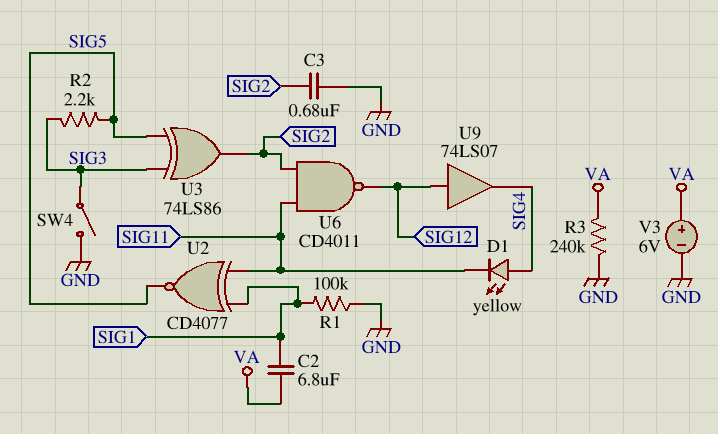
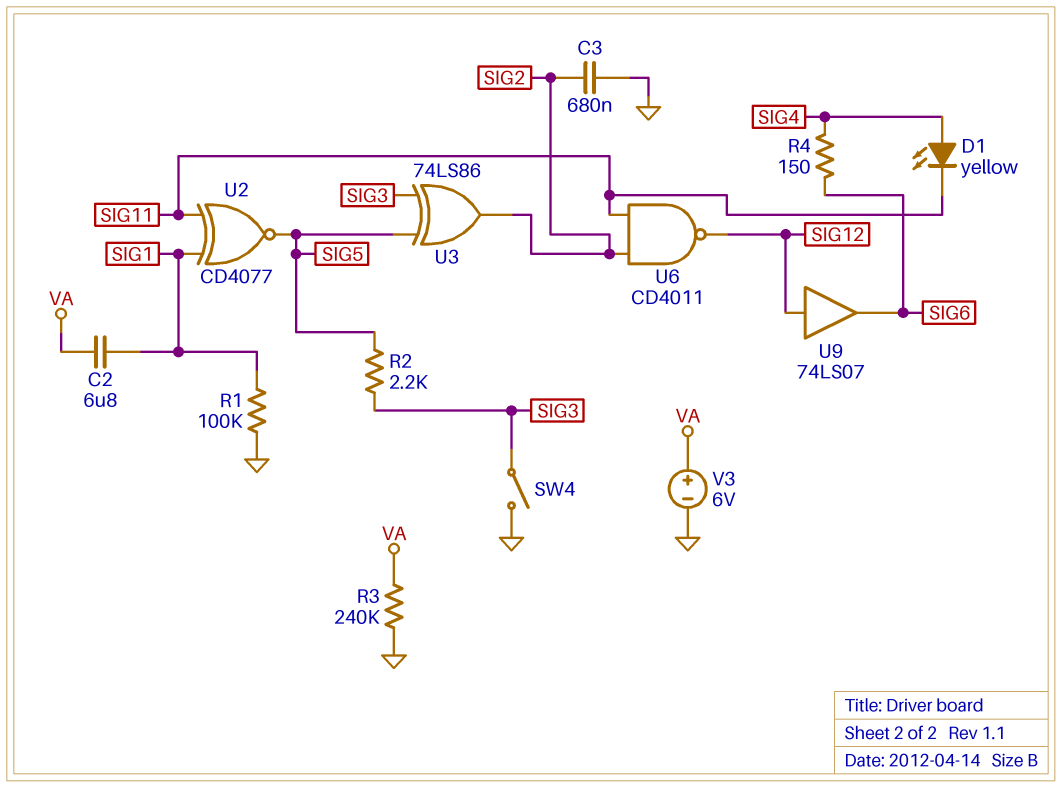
R4: none -> 150 (SIG4, SIG6)
U9: buffer 74LS07 (in SIG12, out SIG4) -> buffer 74LS07 (in SIG12, out SIG6)

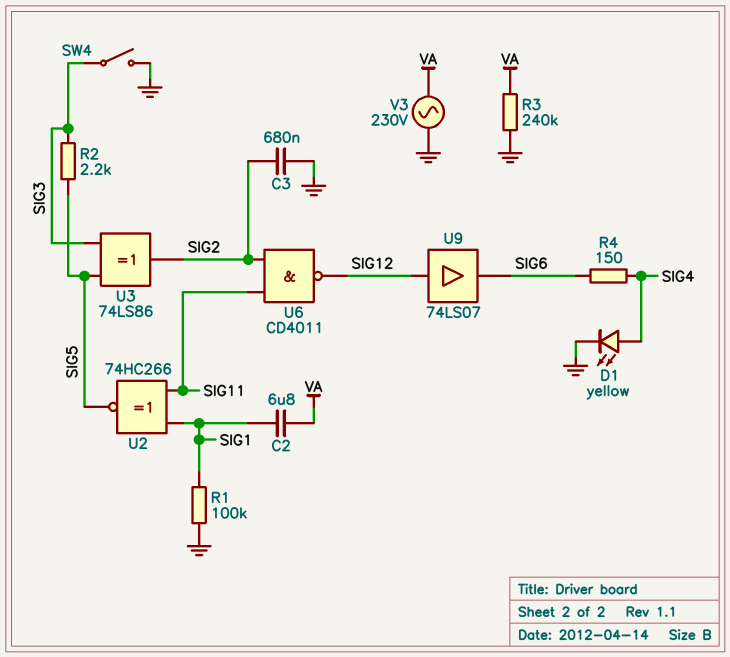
D1: LED yellow (A SIG4, K SIG11) -> LED yellow (A SIG4, K GND)
U2: XNOR CD4077 (in SIG1, in SIG11, out SIG5) -> XNOR 74HC266 (in SIG1, in SIG11, out SIG5)
V3: 6V (plus VA, minus GND) -> AC 230V (GND, VA)

